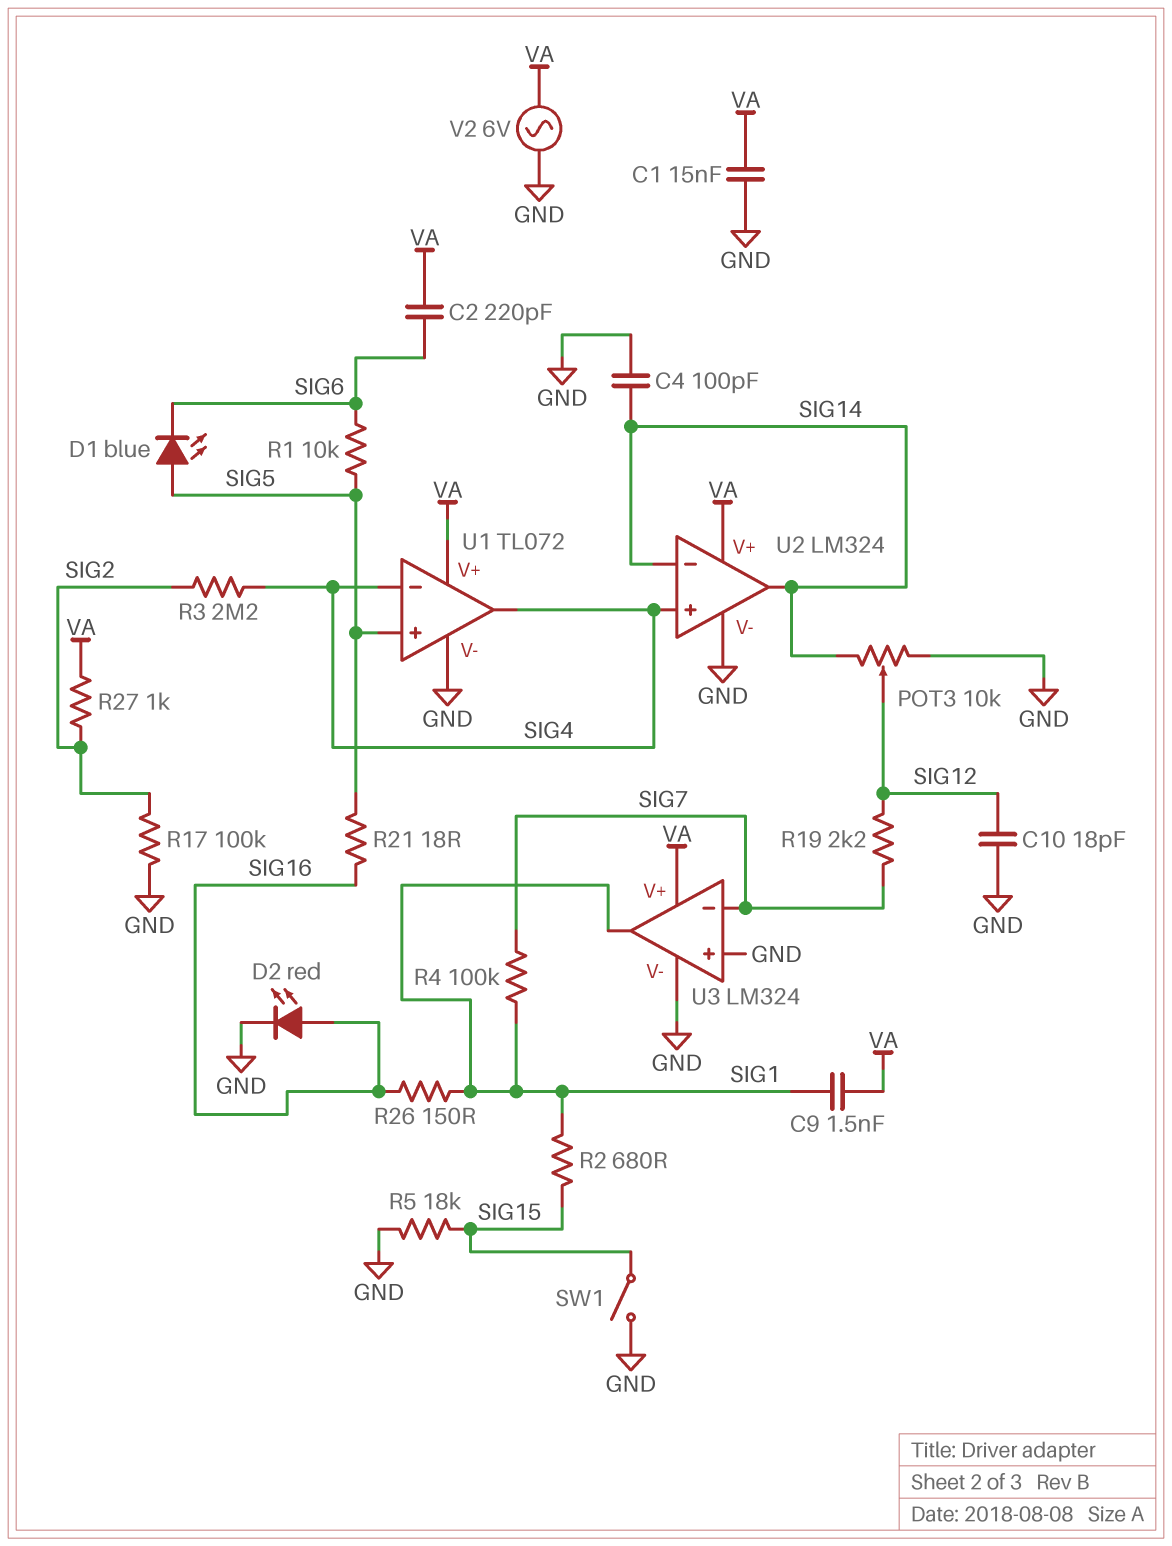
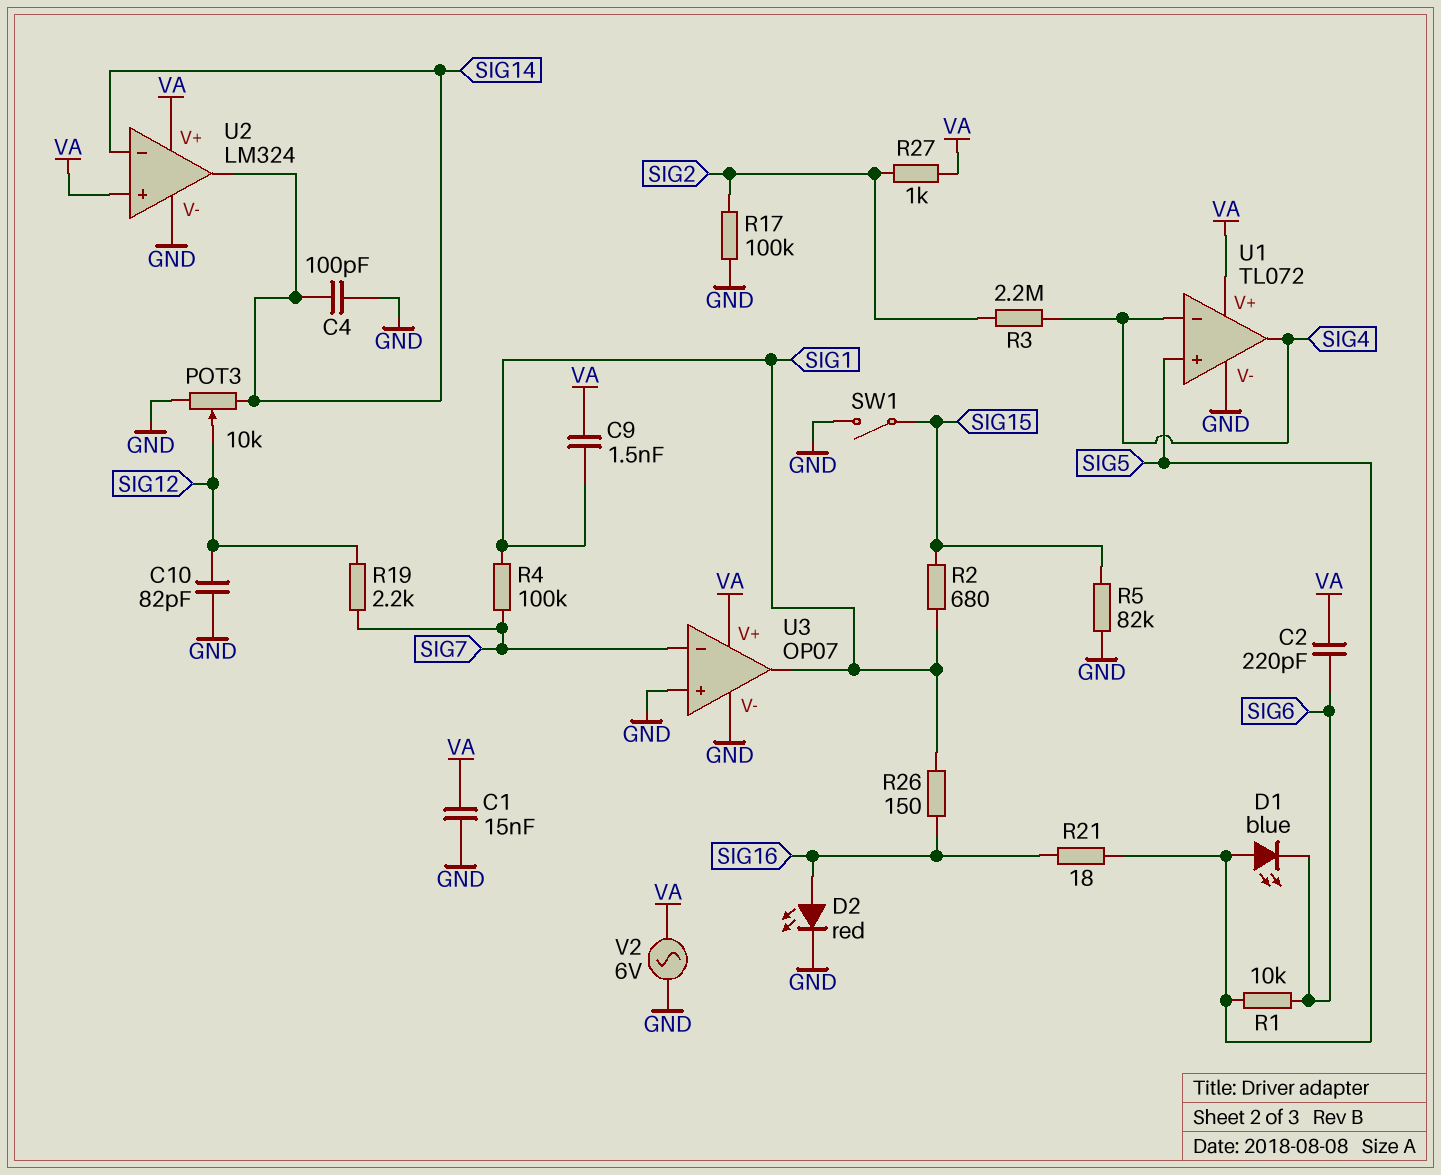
C10: 18pF (GND, SIG12) -> 82pF (GND, SIG12)
R5: 18k (GND, SIG15) -> 82k (GND, SIG15)
U2 pin in+: SIG4 -> VA
U3: LM324 -> OP07

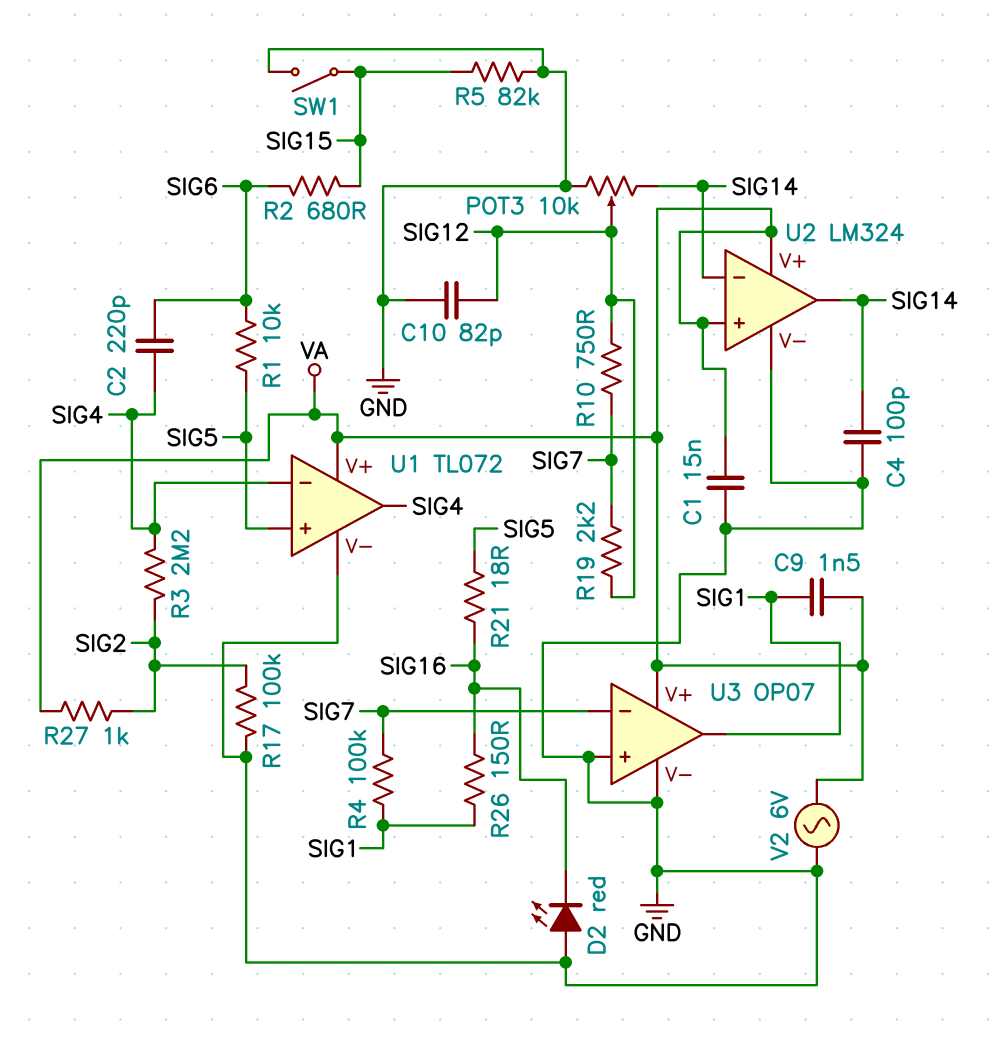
C2: 220pF (SIG6, VA) -> 220pF (SIG4, SIG6)
D1: LED blue (A SIG5, K SIG6) -> none
D2: LED red (A SIG16, K GND) -> LED red (A GND, K SIG16)
R2: 680 (SIG1, SIG15) -> 680 (SIG6, SIG15)
R10: none -> 750 (SIG7, SIG12)

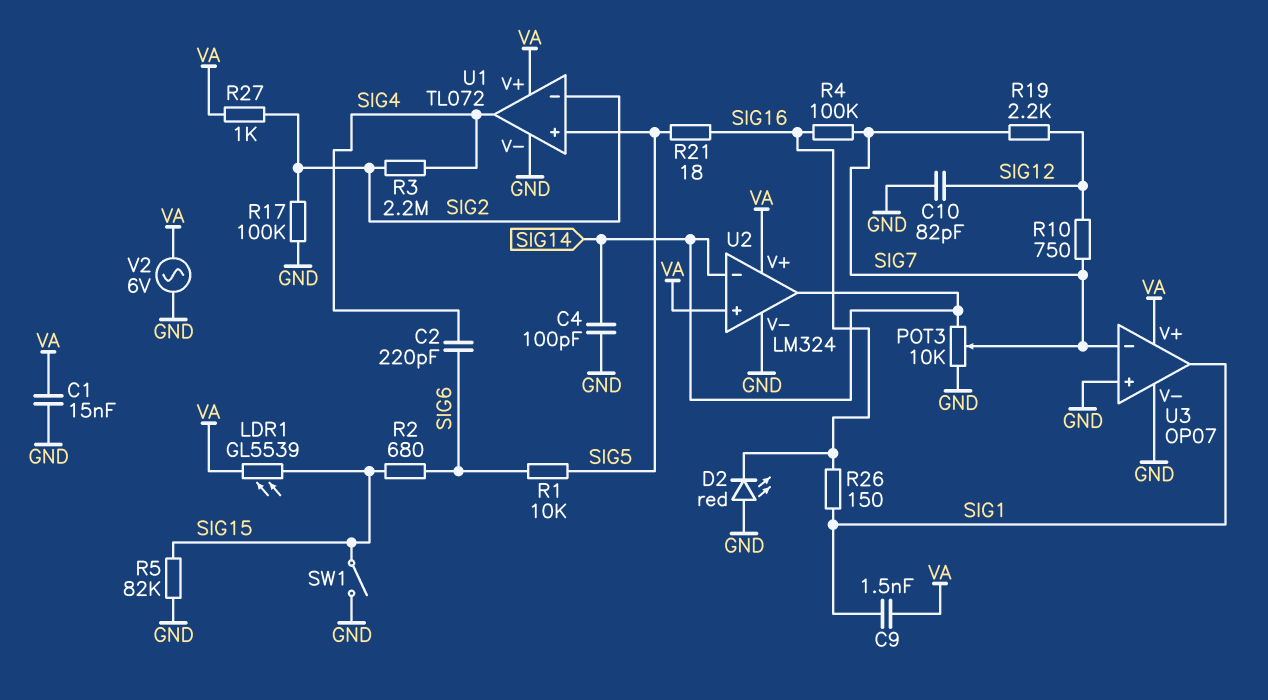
LDR1: none -> GL5539 (SIG15, VA)
POT3: 10k (GND, SIG14, wiper SIG12) -> 10k (GND, SIG14, wiper SIG7)
R4: 100k (SIG1, SIG7) -> 100k (SIG7, SIG16)
U1 pin in-: SIG4 -> SIG2

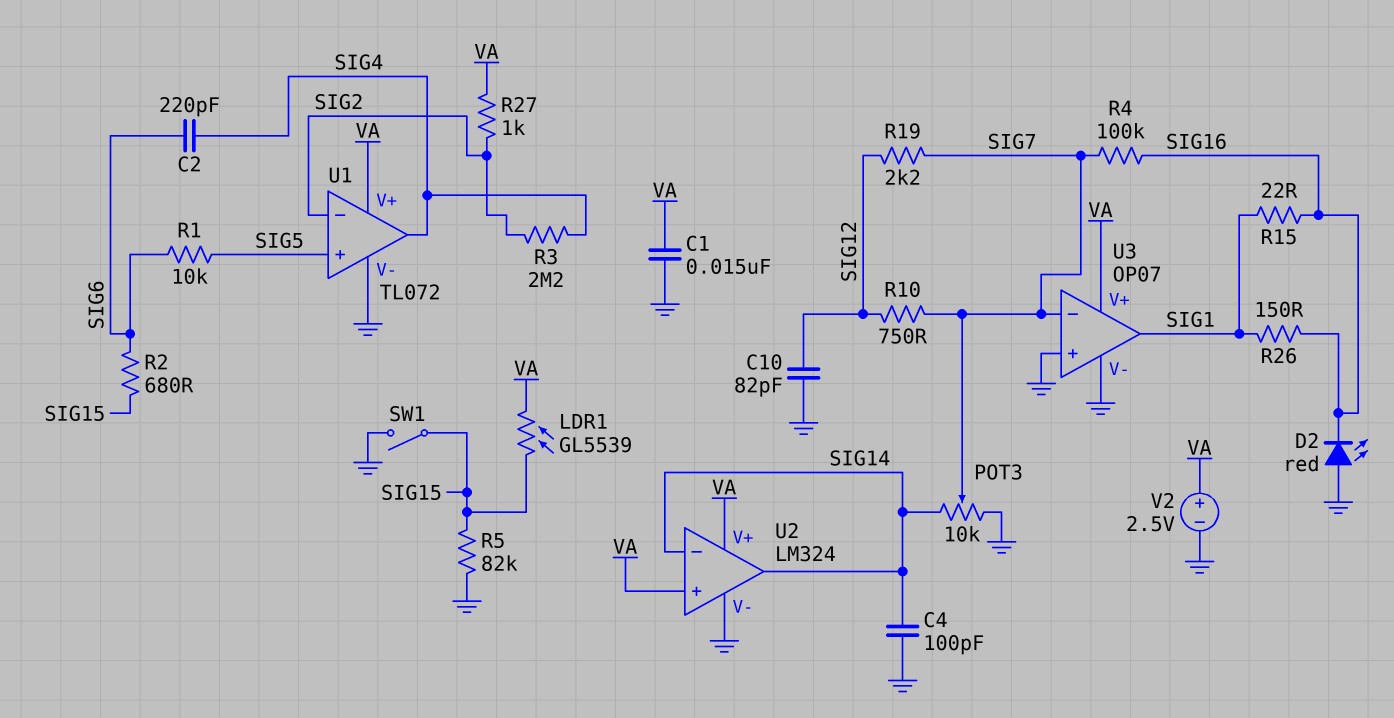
C9: 1.5nF (SIG1, VA) -> none
R15: none -> 22 (SIG1, SIG16)
R17: 100k (GND, SIG2) -> none
R21: 18 (SIG5, SIG16) -> none
V2: AC 6V (GND, VA) -> 2.5V (plus VA, minus GND)

